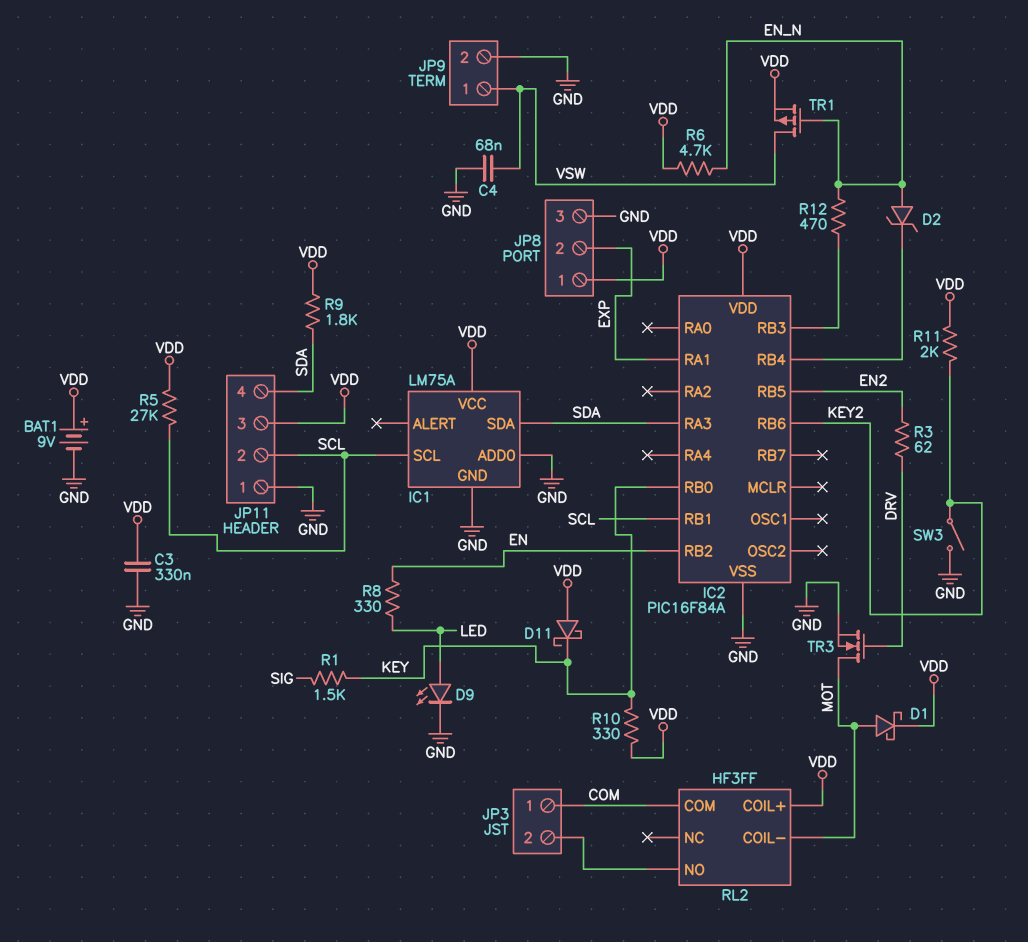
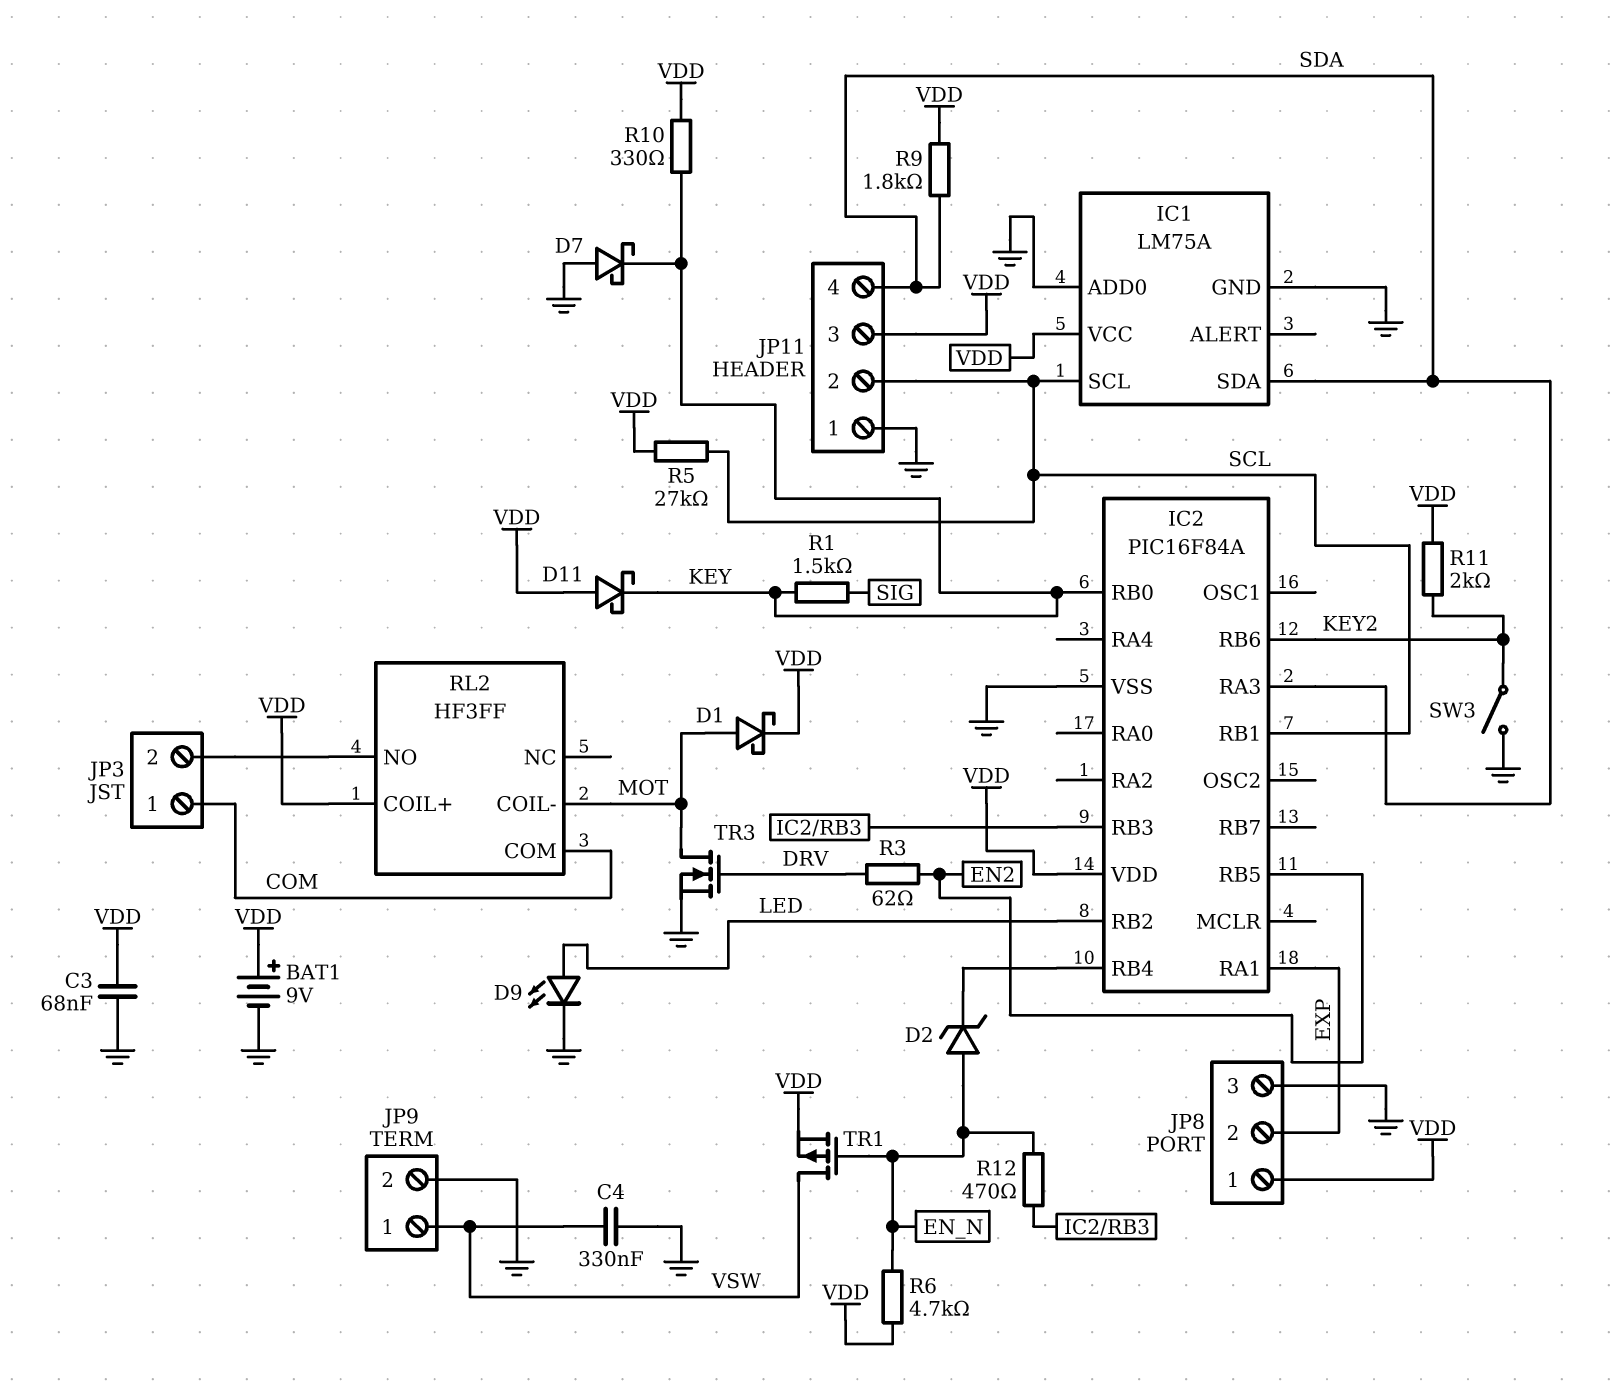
C3: 330nF (GND, VDD) -> 68nF (GND, VDD)
C4: 68nF (GND, VSW) -> 330nF (GND, VSW)
D7: none -> schottky (A GND, K KEY)
IC2 pin RB2: EN -> LED
R8: 330 (EN, LED) -> none

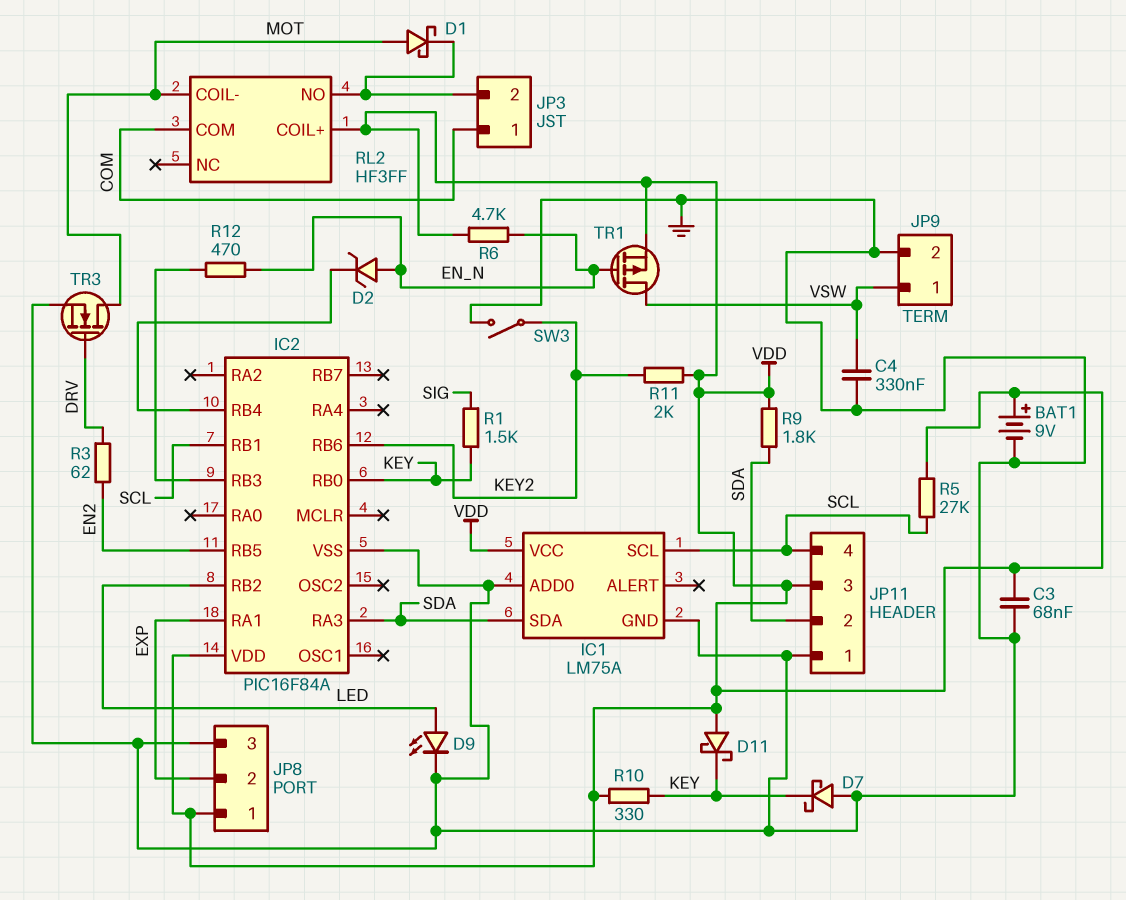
D1: schottky (A MOT, K VDD) -> schottky (A MOT, K JP3/2)
JP11 pin 2: SCL -> SDA
JP11 pin 4: SDA -> SCL

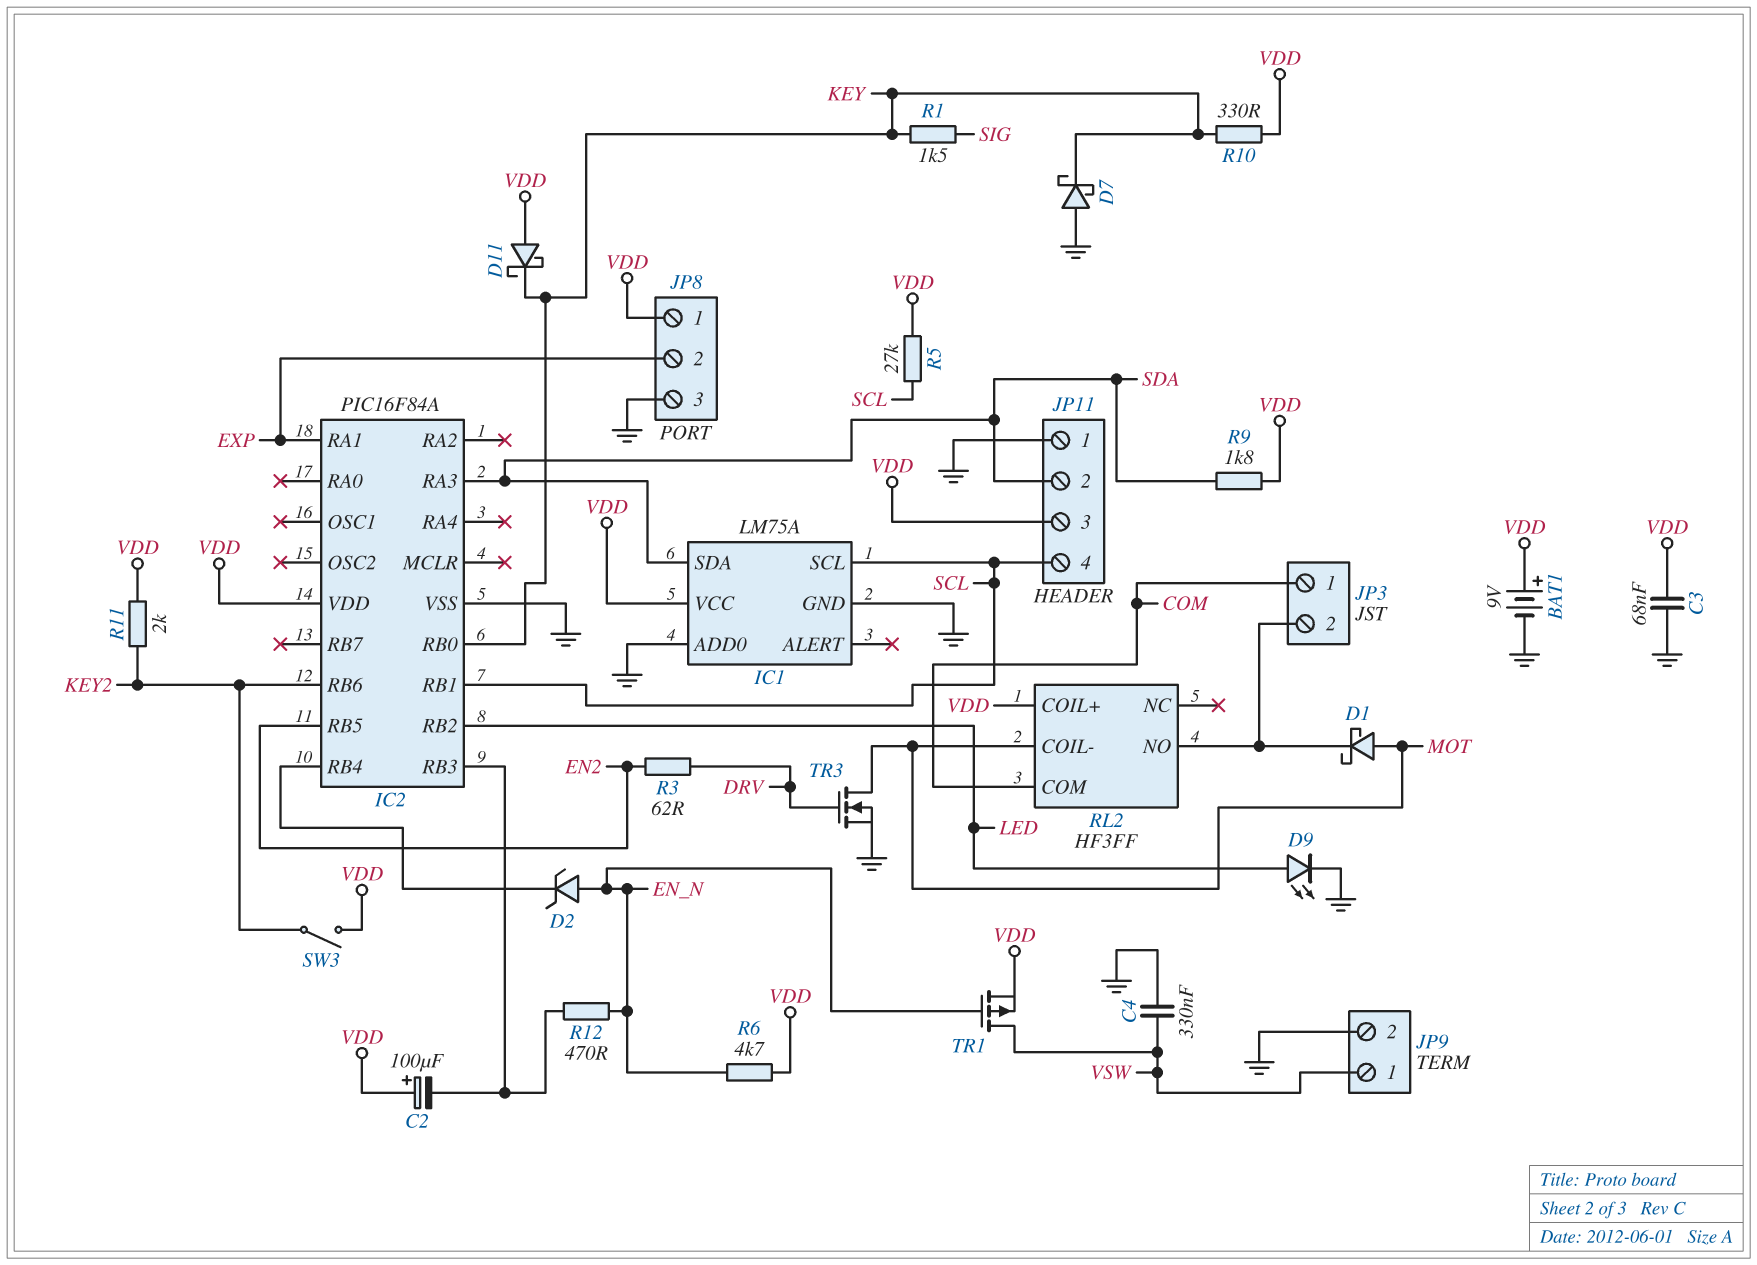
C2: none -> 100uF (plus VDD, minus IC2/RB3)
SW3: switch (GND, KEY2) -> switch (KEY2, VDD)

